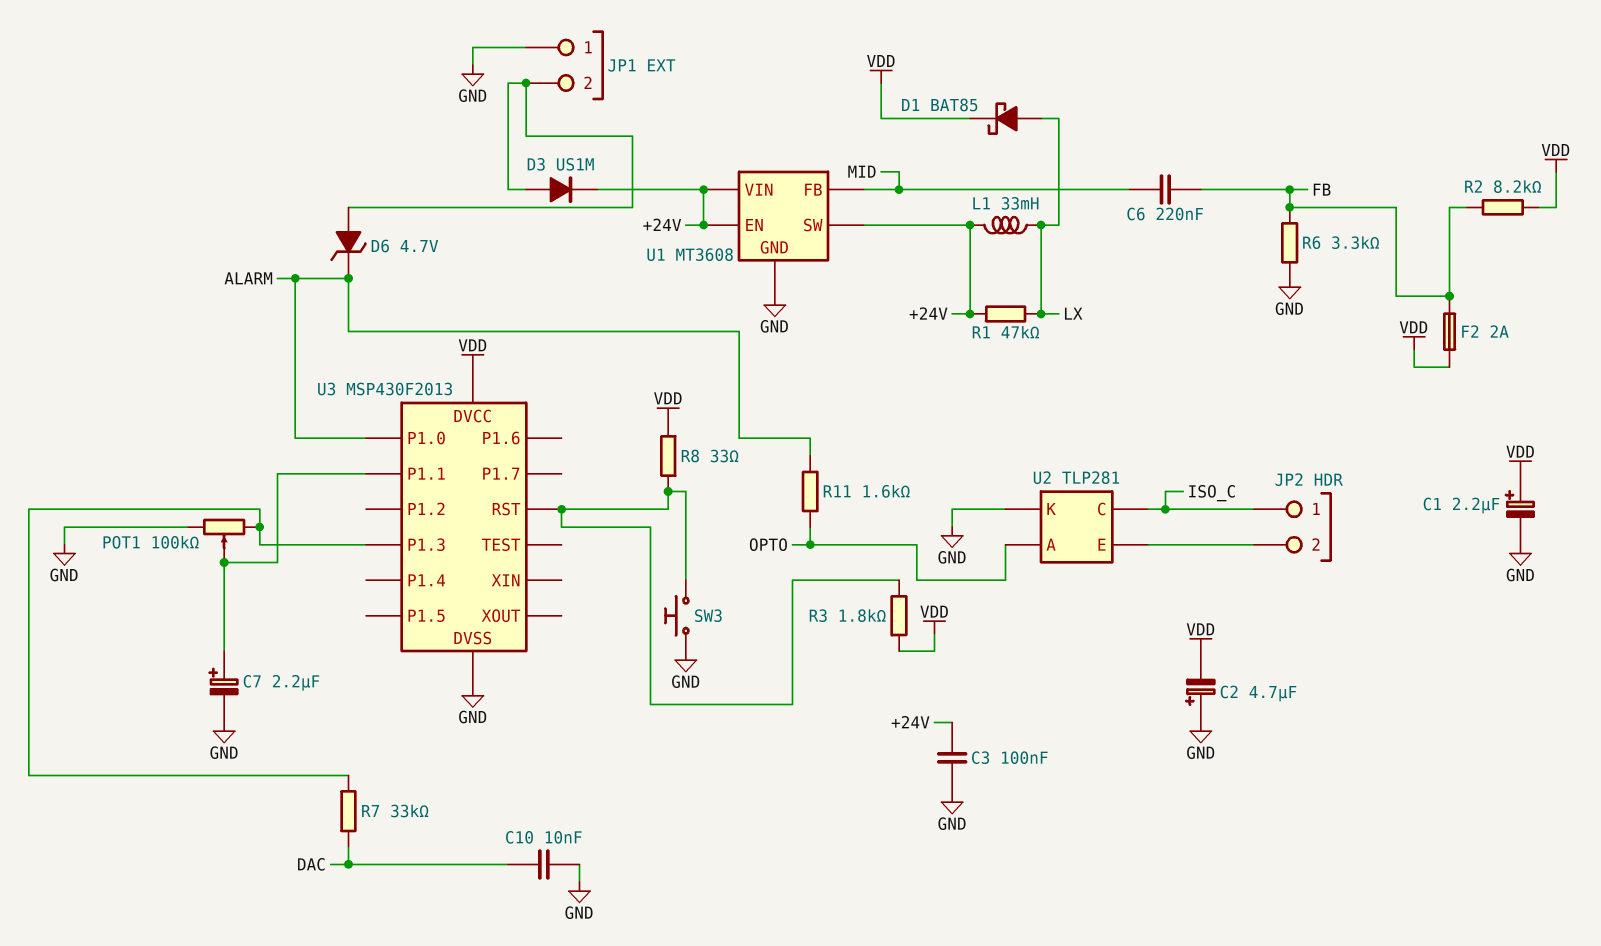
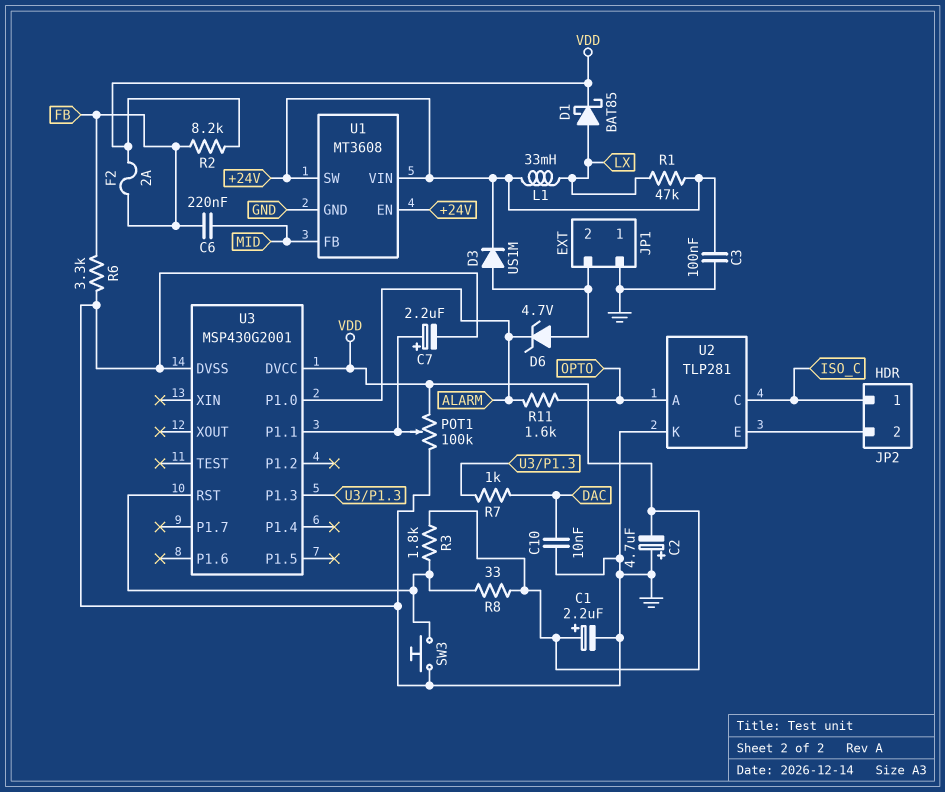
POT1: 100k (GND, U3/P1.3, wiper U3/P1.1) -> 100k (GND, VDD, wiper U3/P1.1)
R7: 33k (DAC, U3/P1.3) -> 1k (DAC, U3/P1.3)
U3: MSP430F2013 -> MSP430G2001

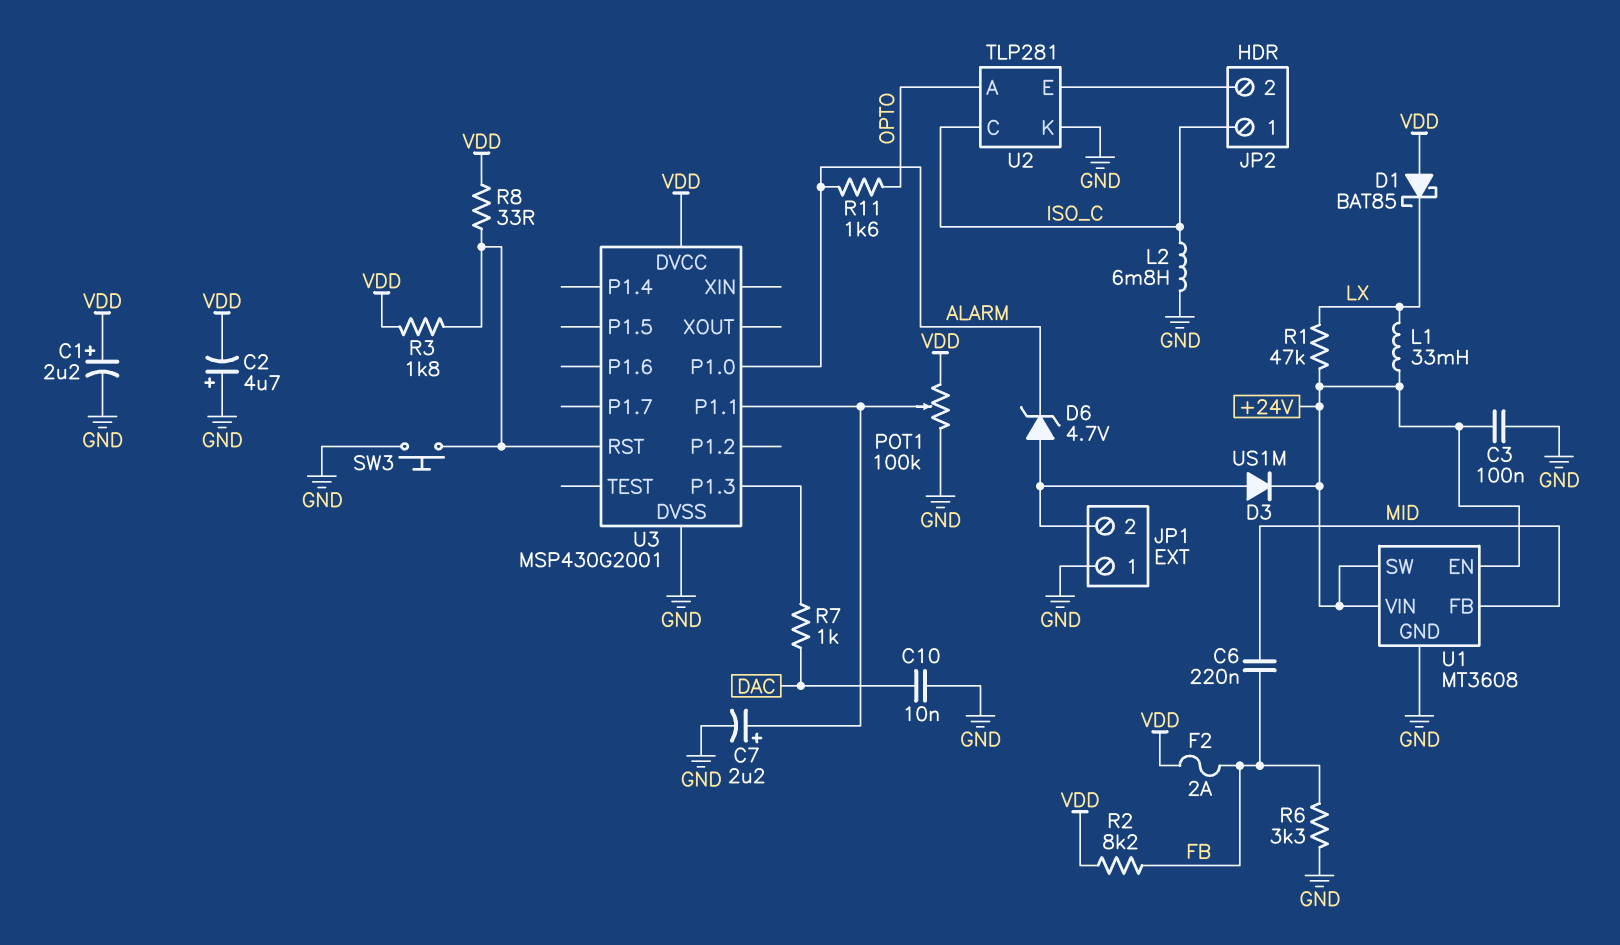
D1: schottky BAT85 (A LX, K VDD) -> schottky BAT85 (A VDD, K LX)
L2: none -> 6.8mH (GND, ISO_C)

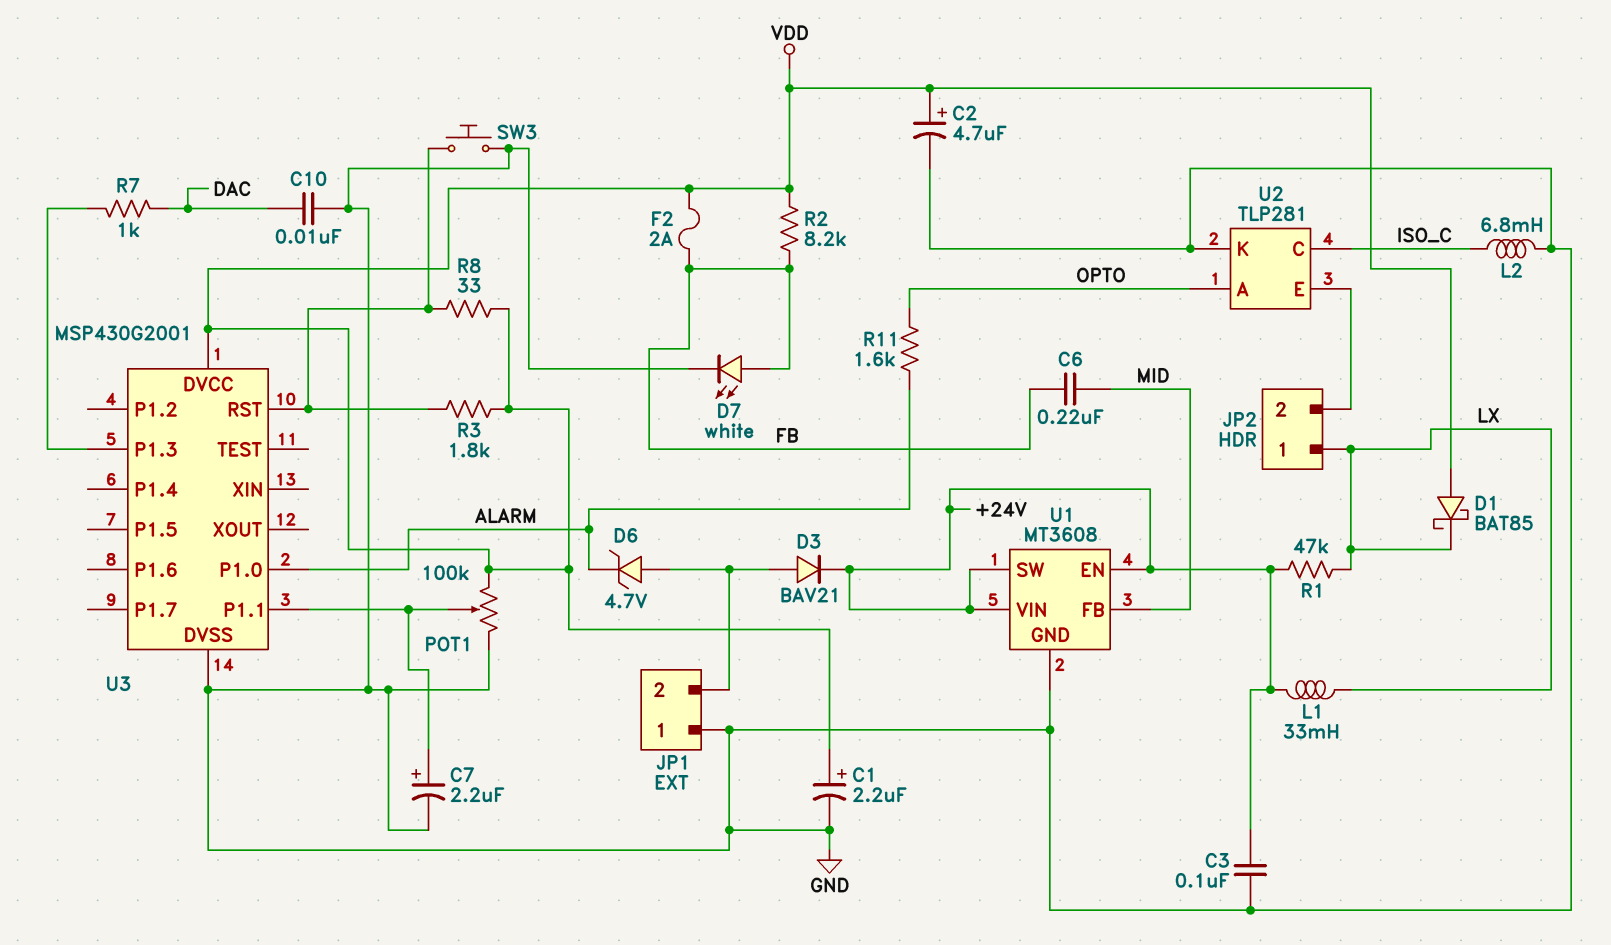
C2: 4.7uF (plus GND, minus VDD) -> 4.7uF (plus VDD, minus GND)
D3: diode US1M (A JP1/2, K +24V) -> diode BAV21 (A JP1/2, K +24V)
D7: none -> LED white (A FB, K GND)
JP2 pin 1: ISO_C -> LX
R6: 3.3k (FB, GND) -> none

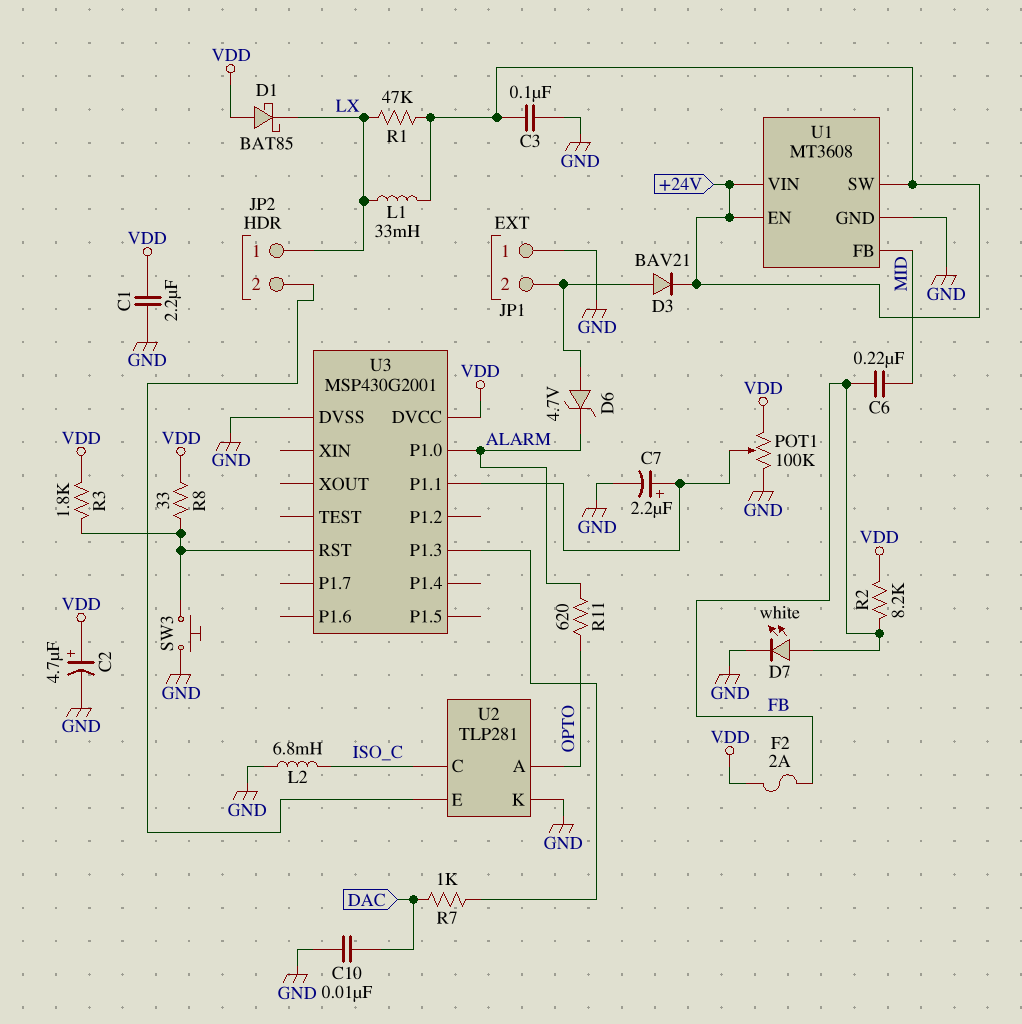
C1: 2.2uF (plus VDD, minus GND) -> 2.2uF (GND, VDD)
R11: 1.6k (ALARM, OPTO) -> 620 (ALARM, OPTO)

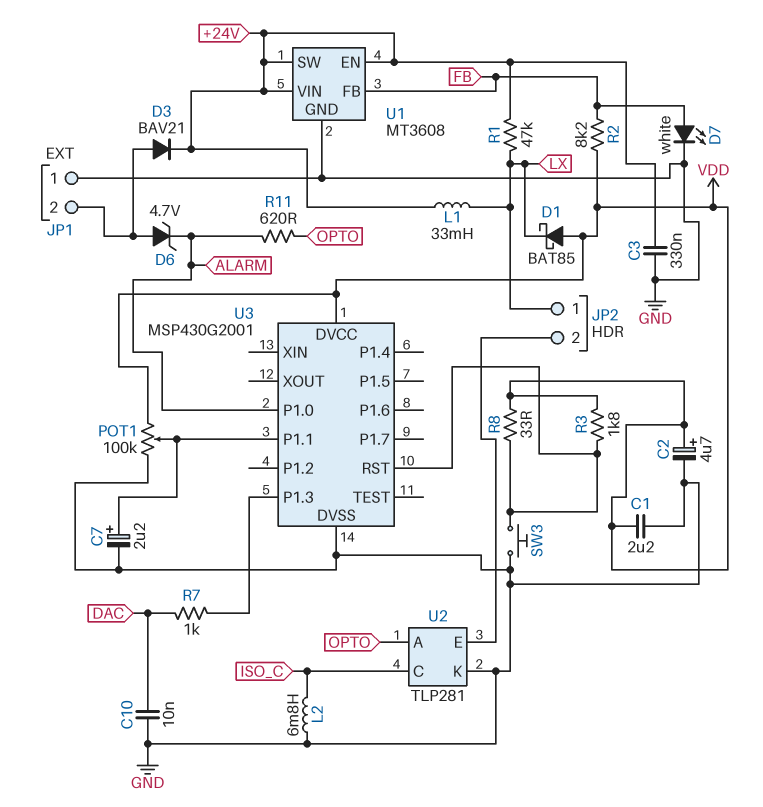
C3: 100nF (+24V, GND) -> 330nF (+24V, GND)
C6: 220nF (FB, MID) -> none
F2: 2A (FB, VDD) -> none
U1 pin FB: MID -> FB

